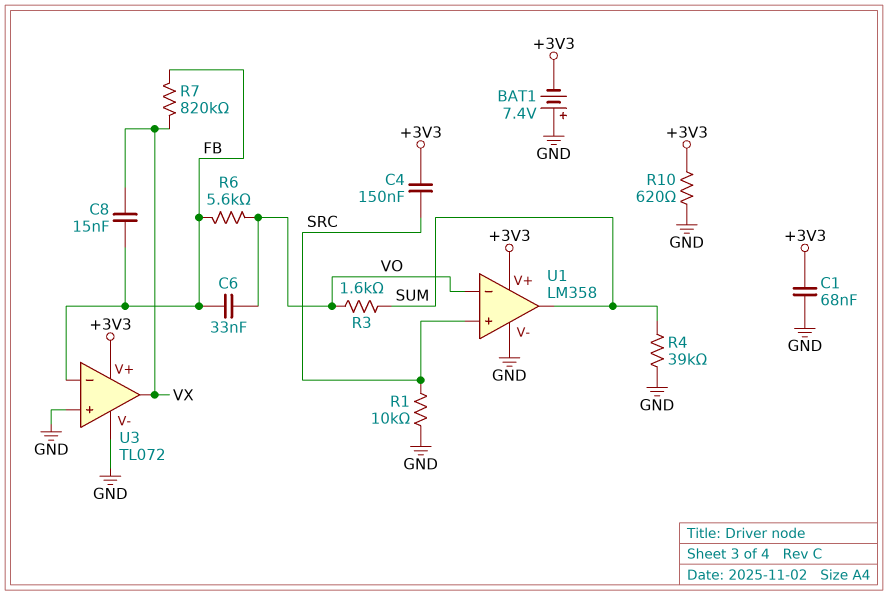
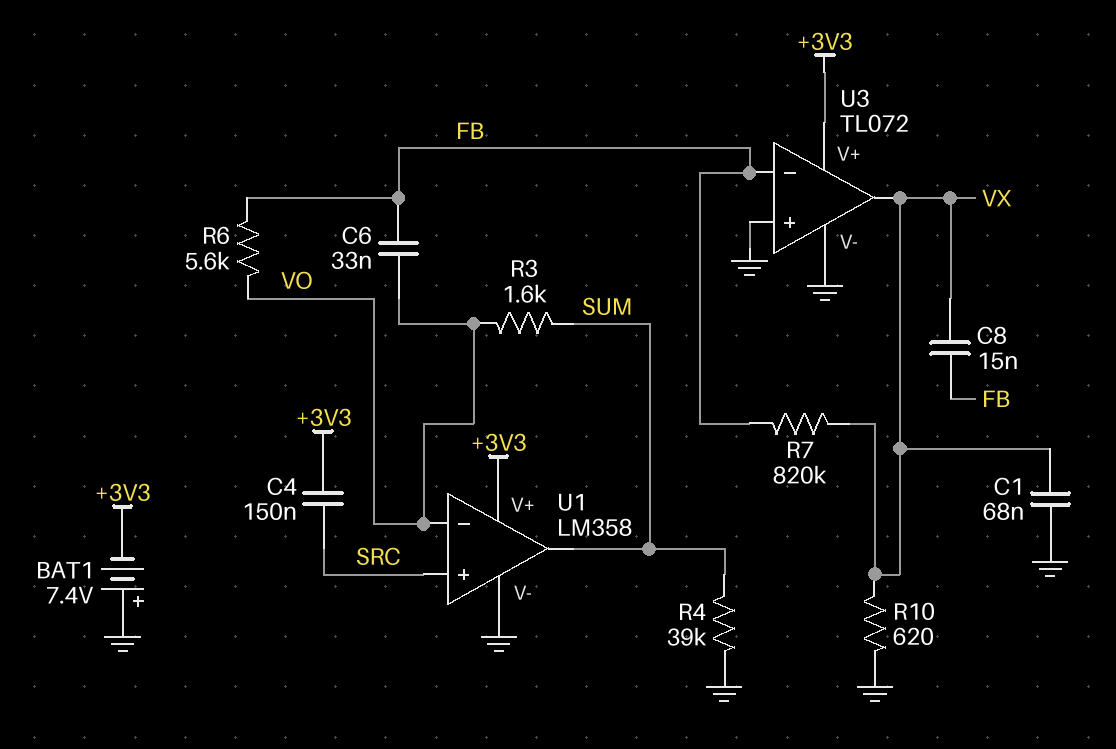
C1: 68nF (+3V3, GND) -> 68nF (GND, VX)
R1: 10k (GND, SRC) -> none
R10: 620 (+3V3, GND) -> 620 (GND, VX)

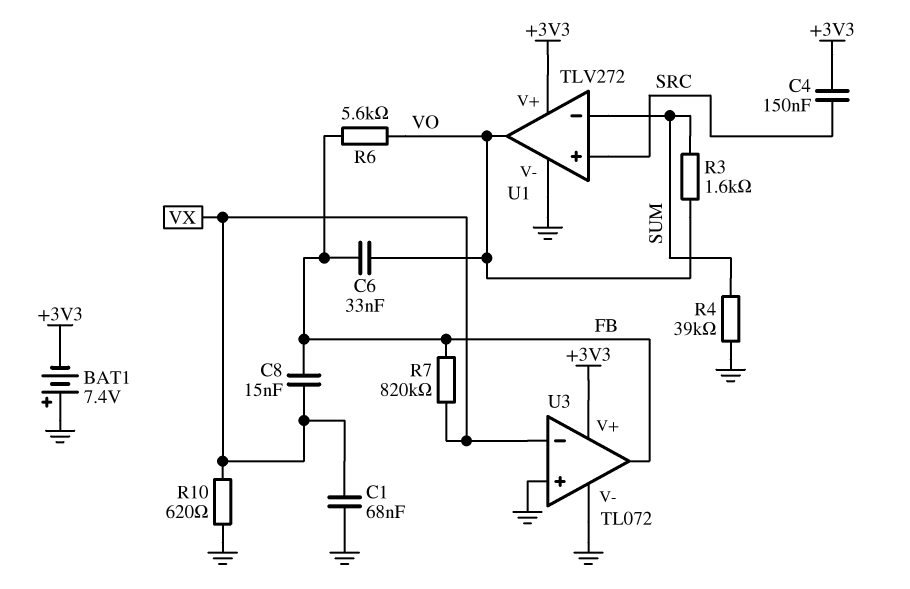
U1: LM358 -> TLV272
U1 pin in-: VO -> SUM
U1 pin out: SUM -> VO
U3 pin in-: FB -> VX
U3 pin out: VX -> FB

